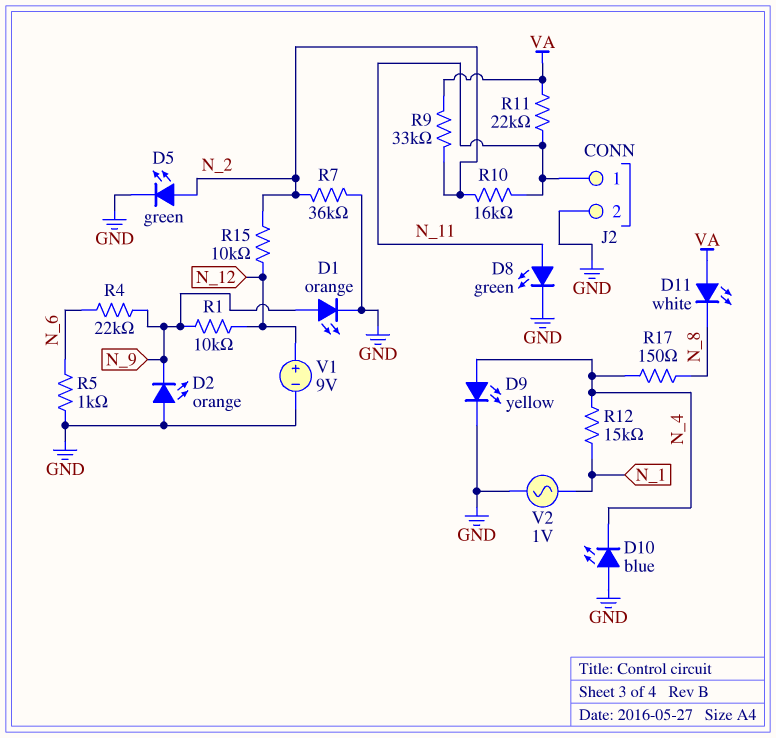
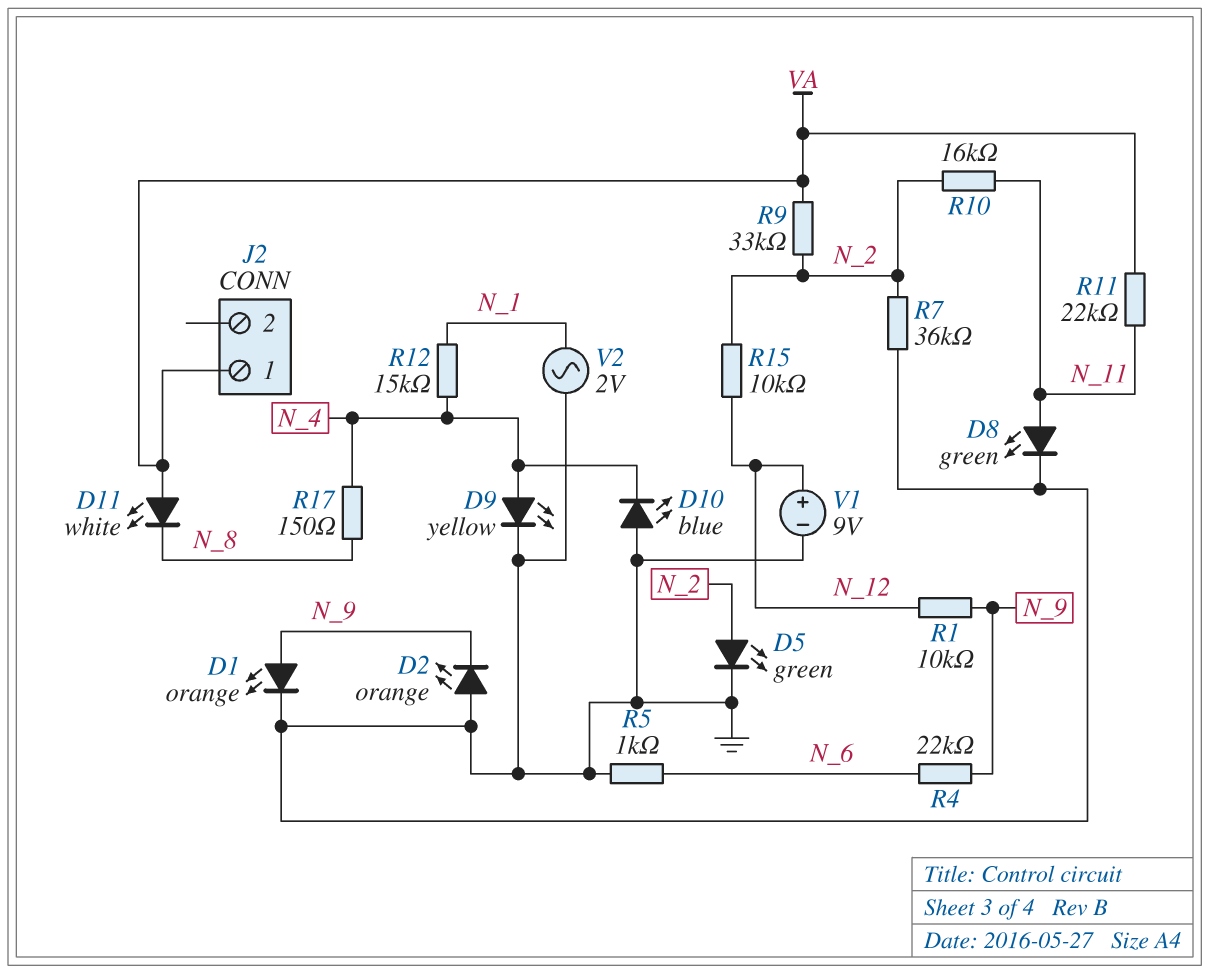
J2 pin 1: N_11 -> VA
J2 pin 2: GND -> none
V2: AC 1V (GND, N_1) -> AC 2V (GND, N_1)

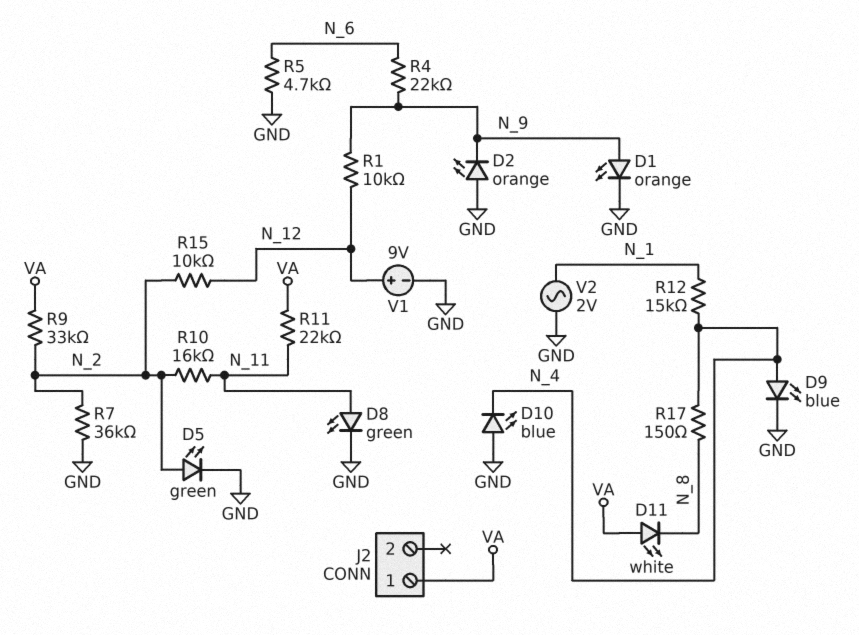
D9: LED yellow (A N_4, K GND) -> LED blue (A N_4, K GND)
R5: 1k (GND, N_6) -> 4.7k (GND, N_6)

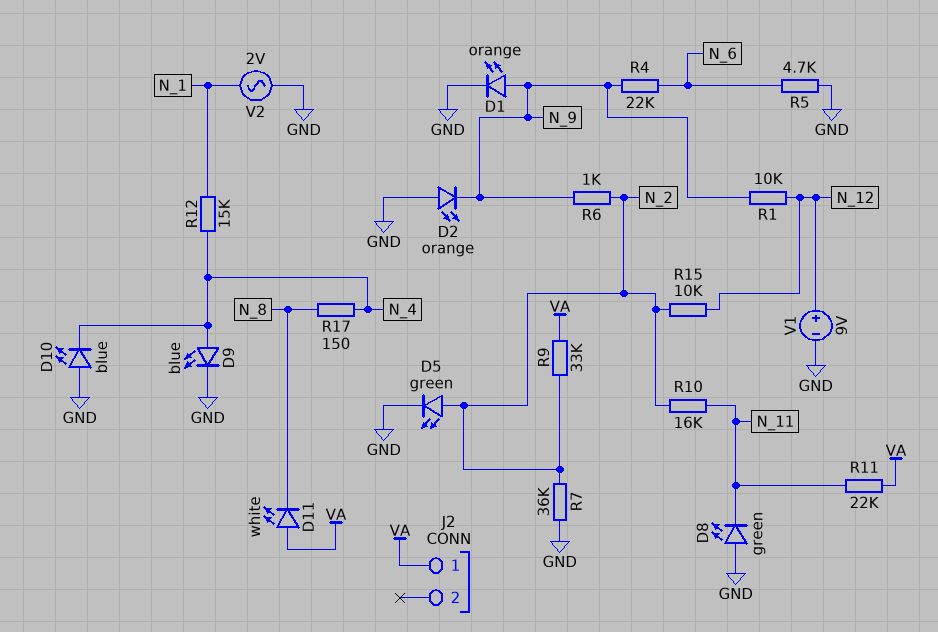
D8: LED green (A N_11, K GND) -> LED green (A GND, K N_11)
R6: none -> 1k (N_2, N_9)

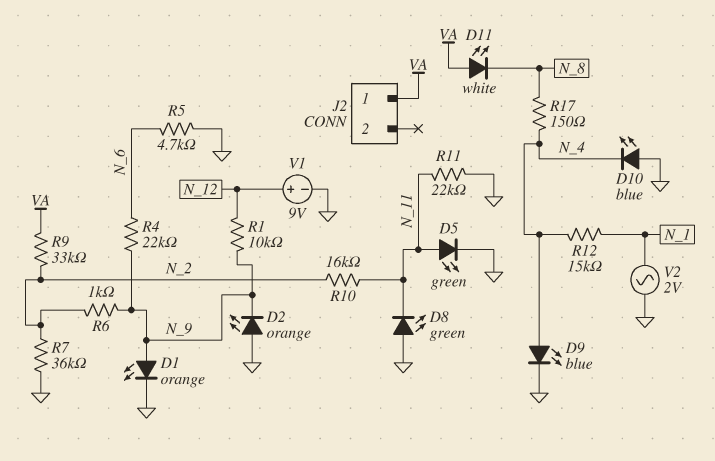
D5: LED green (A N_2, K GND) -> LED green (A N_11, K GND)
R11: 22k (N_11, VA) -> 22k (GND, N_11)
R15: 10k (N_2, N_12) -> none

